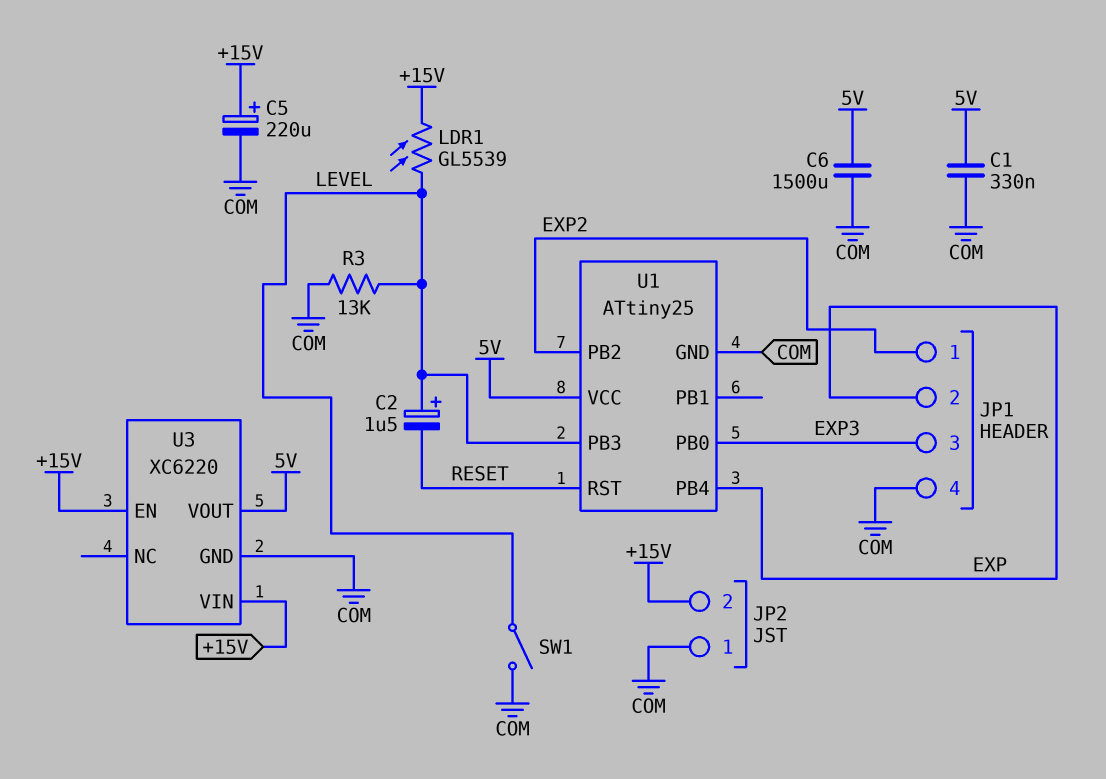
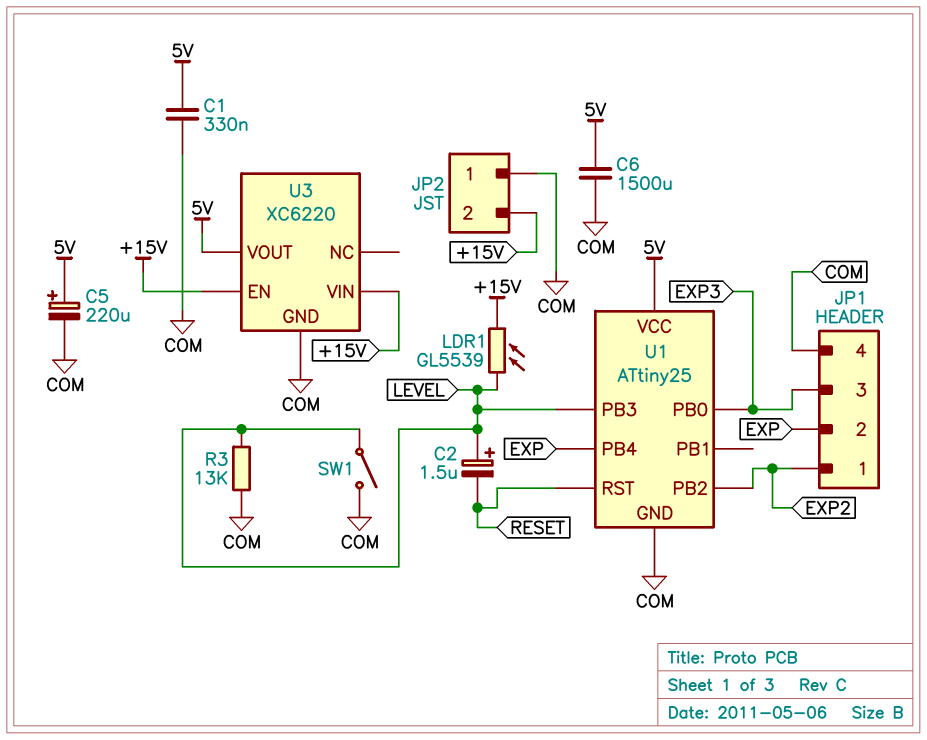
C5: 220uF (plus +15V, minus COM) -> 220uF (plus 5V, minus COM)

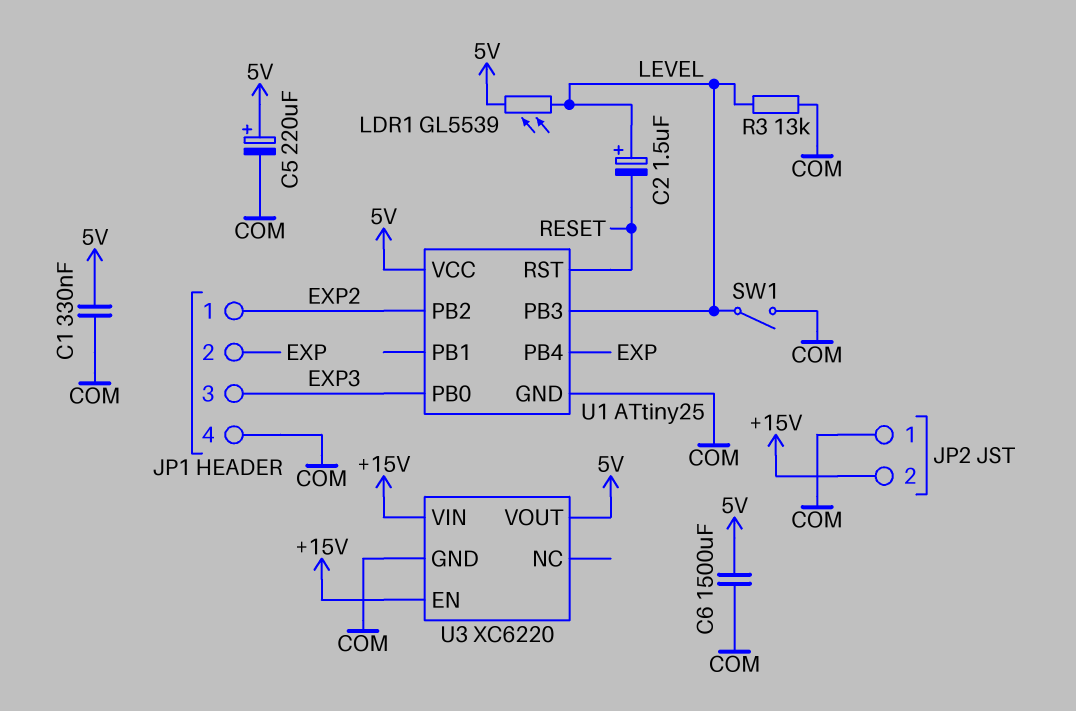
LDR1: GL5539 (+15V, LEVEL) -> GL5539 (5V, LEVEL)

